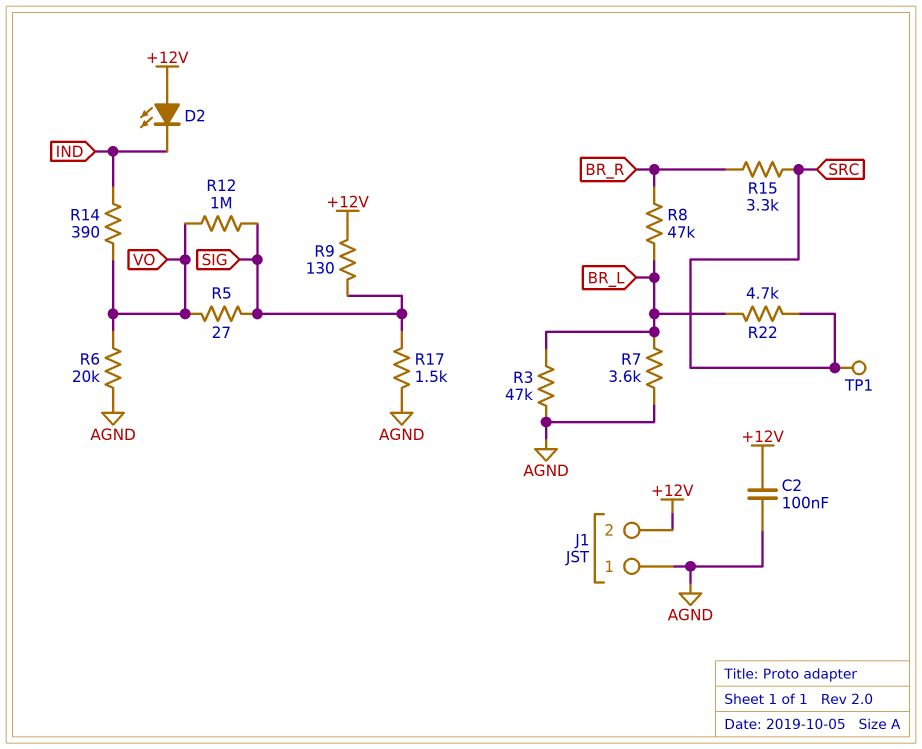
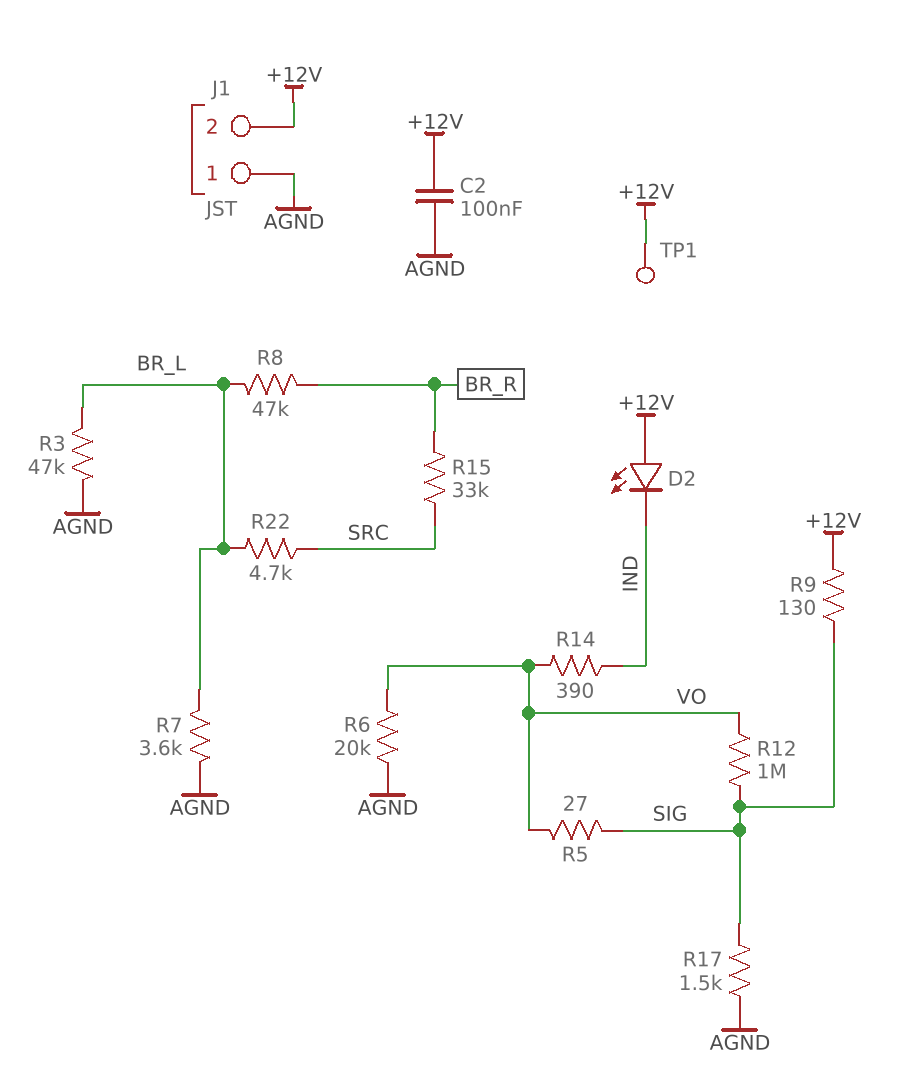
R15: 3.3k (BR_R, SRC) -> 33k (BR_R, SRC)
TP1: test point (SRC) -> test point (+12V)

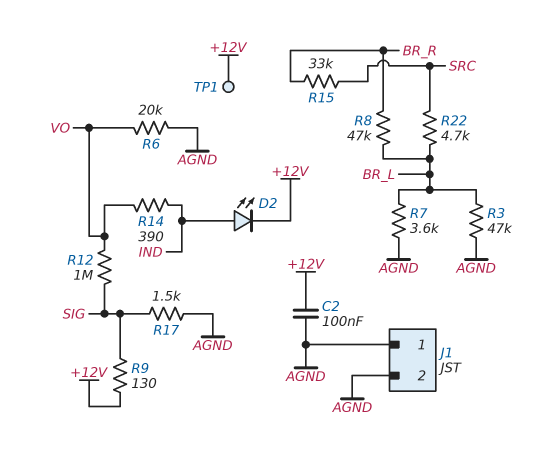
D2: LED (A +12V, K IND) -> LED (A IND, K +12V)
J1 pin 2: +12V -> AGND
R5: 27 (SIG, VO) -> none

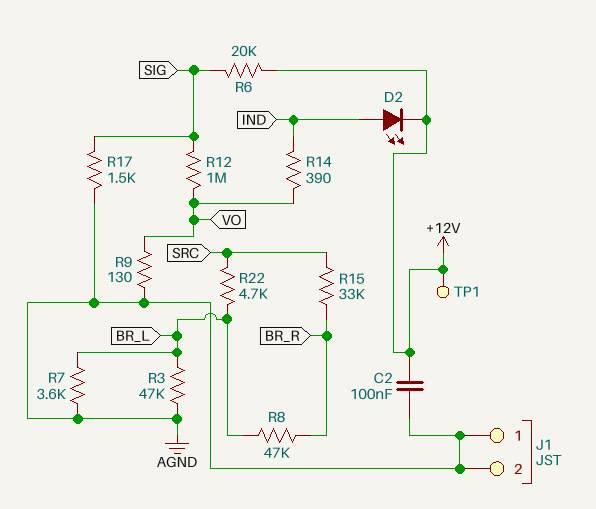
R6: 20k (AGND, VO) -> 20k (+12V, SIG)
R9: 130 (+12V, SIG) -> 130 (AGND, VO)

